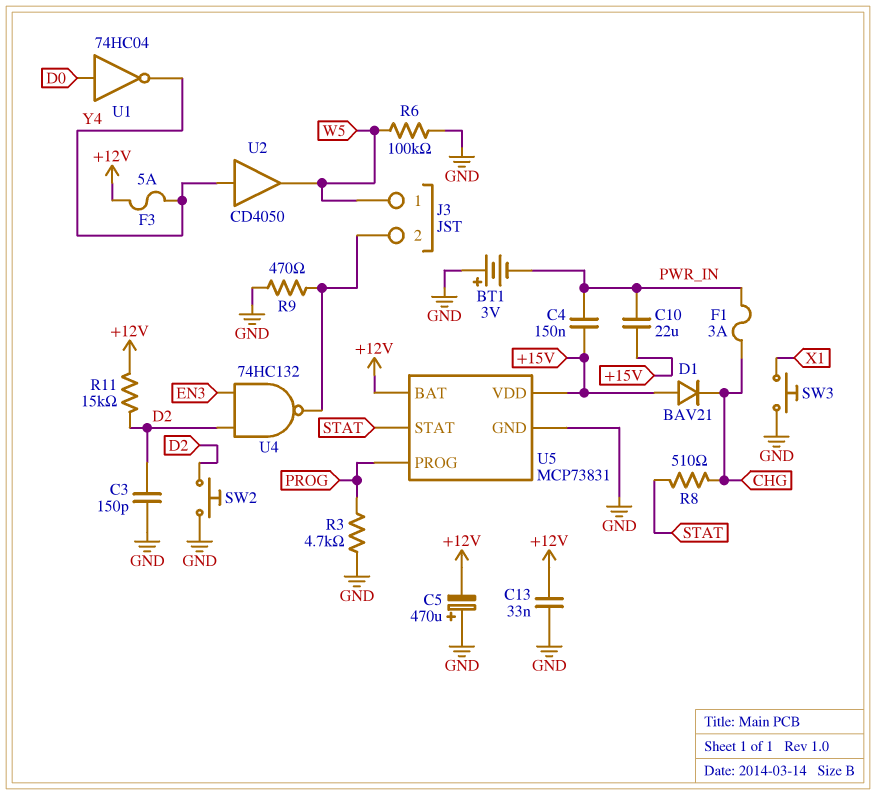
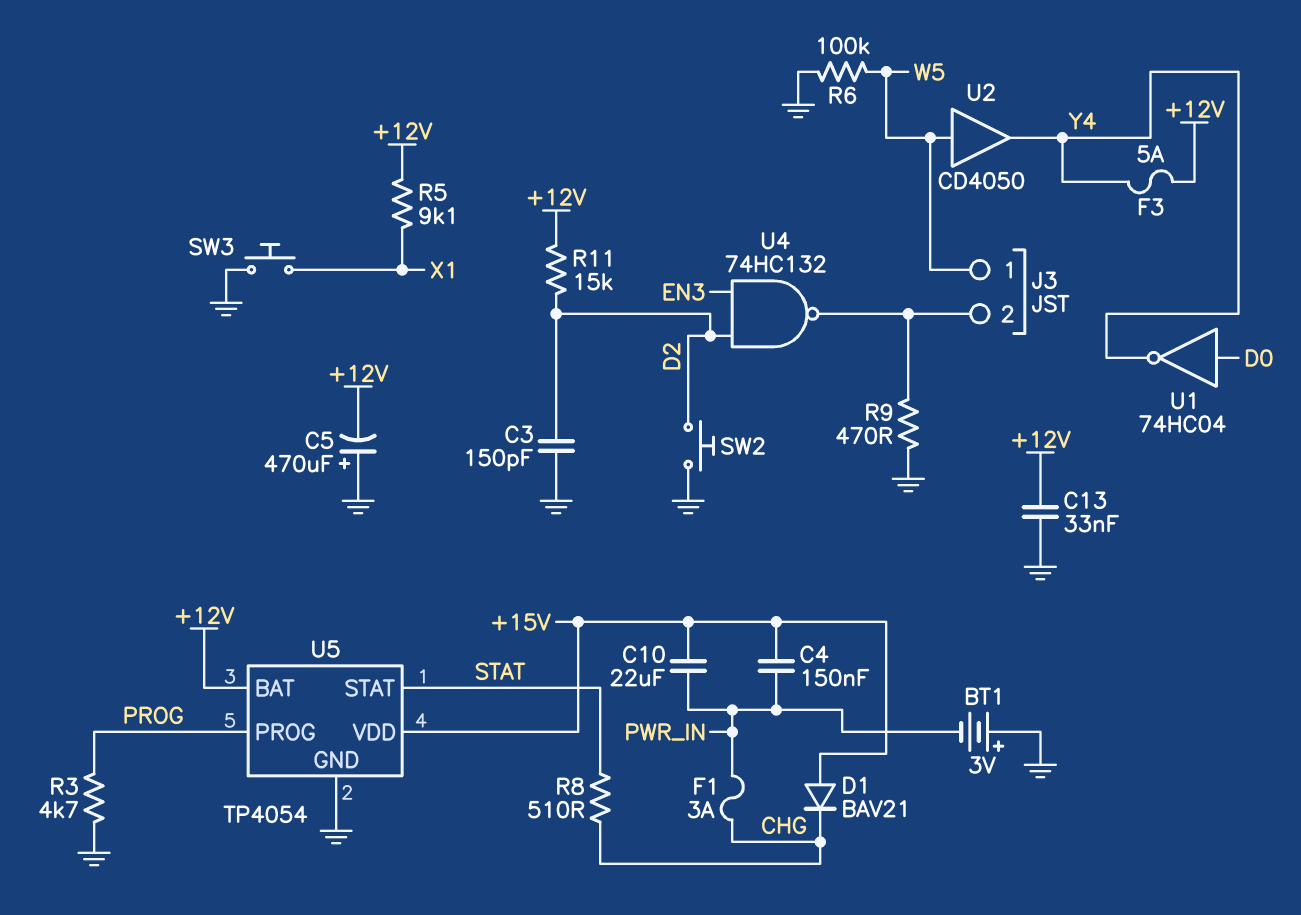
R5: none -> 9.1k (+12V, X1)
U2: buffer CD4050 (in Y4, out W5) -> buffer CD4050 (in W5, out Y4)
U5: MCP73831 -> TP4054

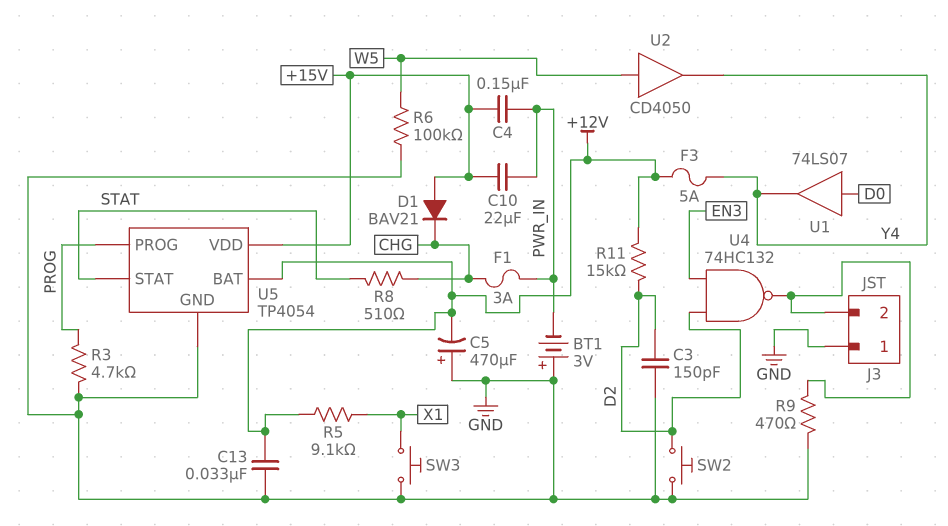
J3 pin 1: W5 -> GND
U1: NOT 74HC04 (in D0, out Y4) -> buffer 74LS07 (in D0, out Y4)

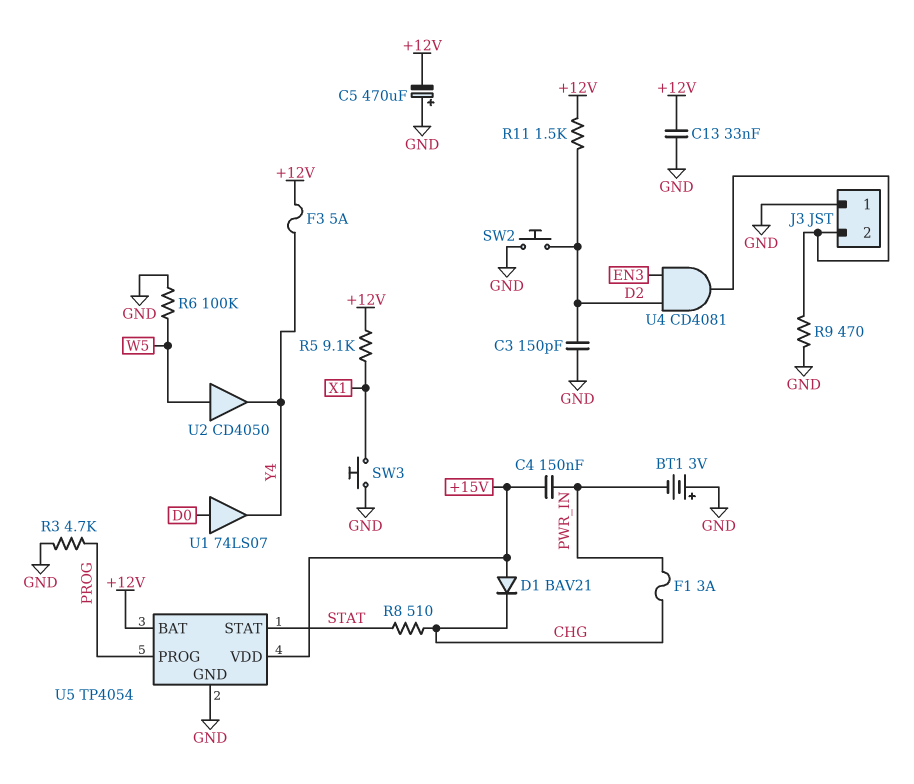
C10: 22uF (+15V, PWR_IN) -> none
R11: 15k (+12V, D2) -> 1.5k (+12V, D2)
U4: NAND 74HC132 (in D2, in EN3, out J3/2) -> AND CD4081 (in D2, in EN3, out J3/2)

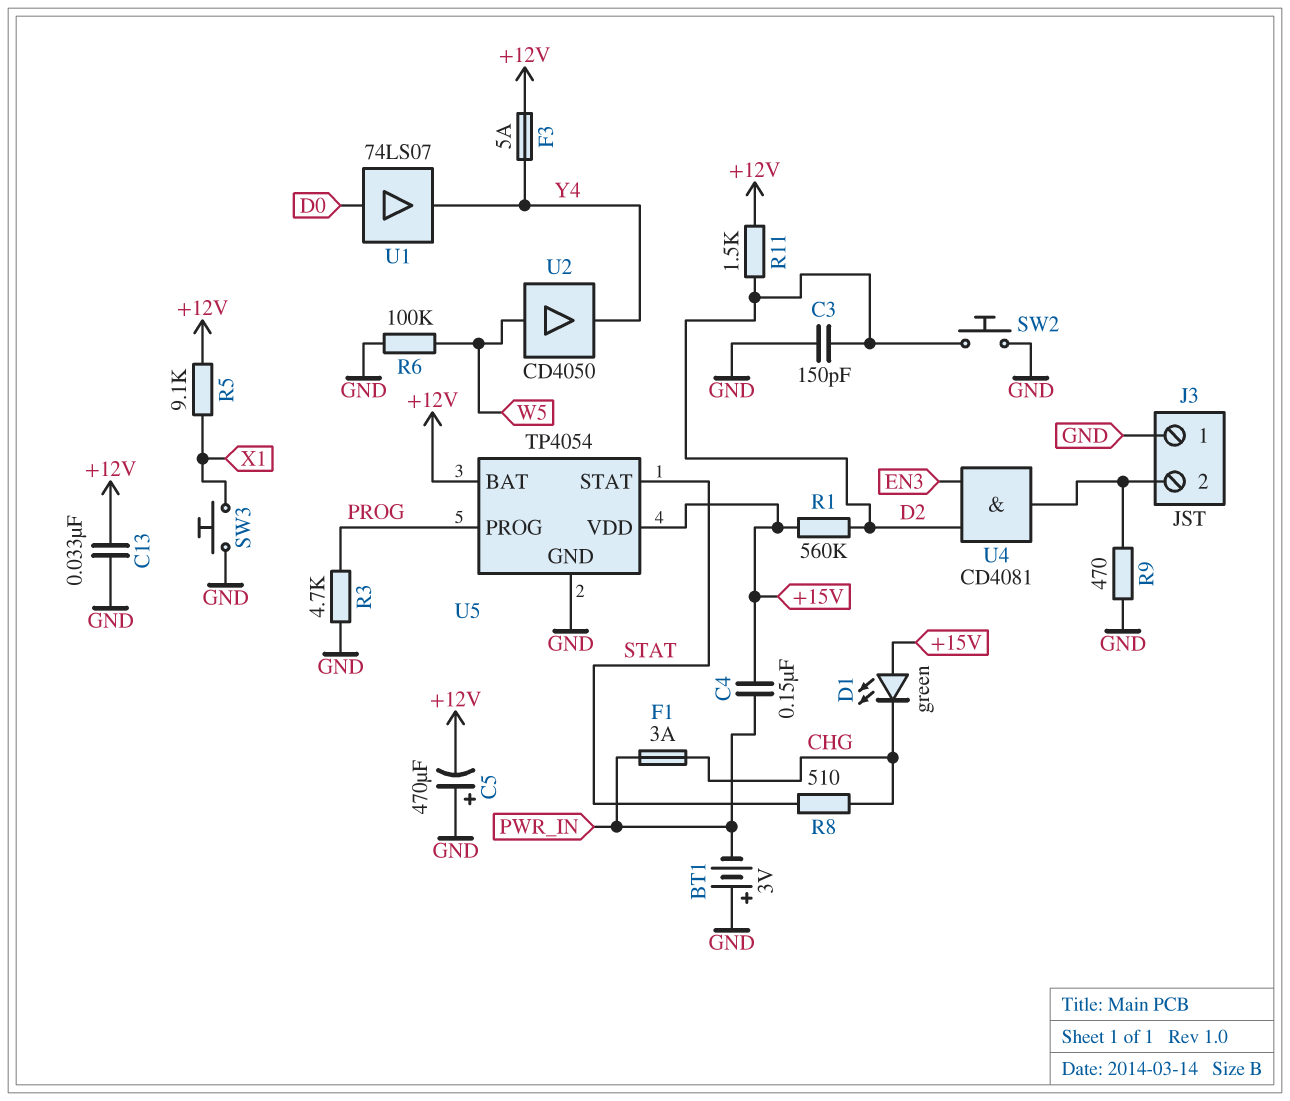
D1: diode BAV21 (A +15V, K CHG) -> LED green (A +15V, K CHG)
R1: none -> 560k (+15V, D2)

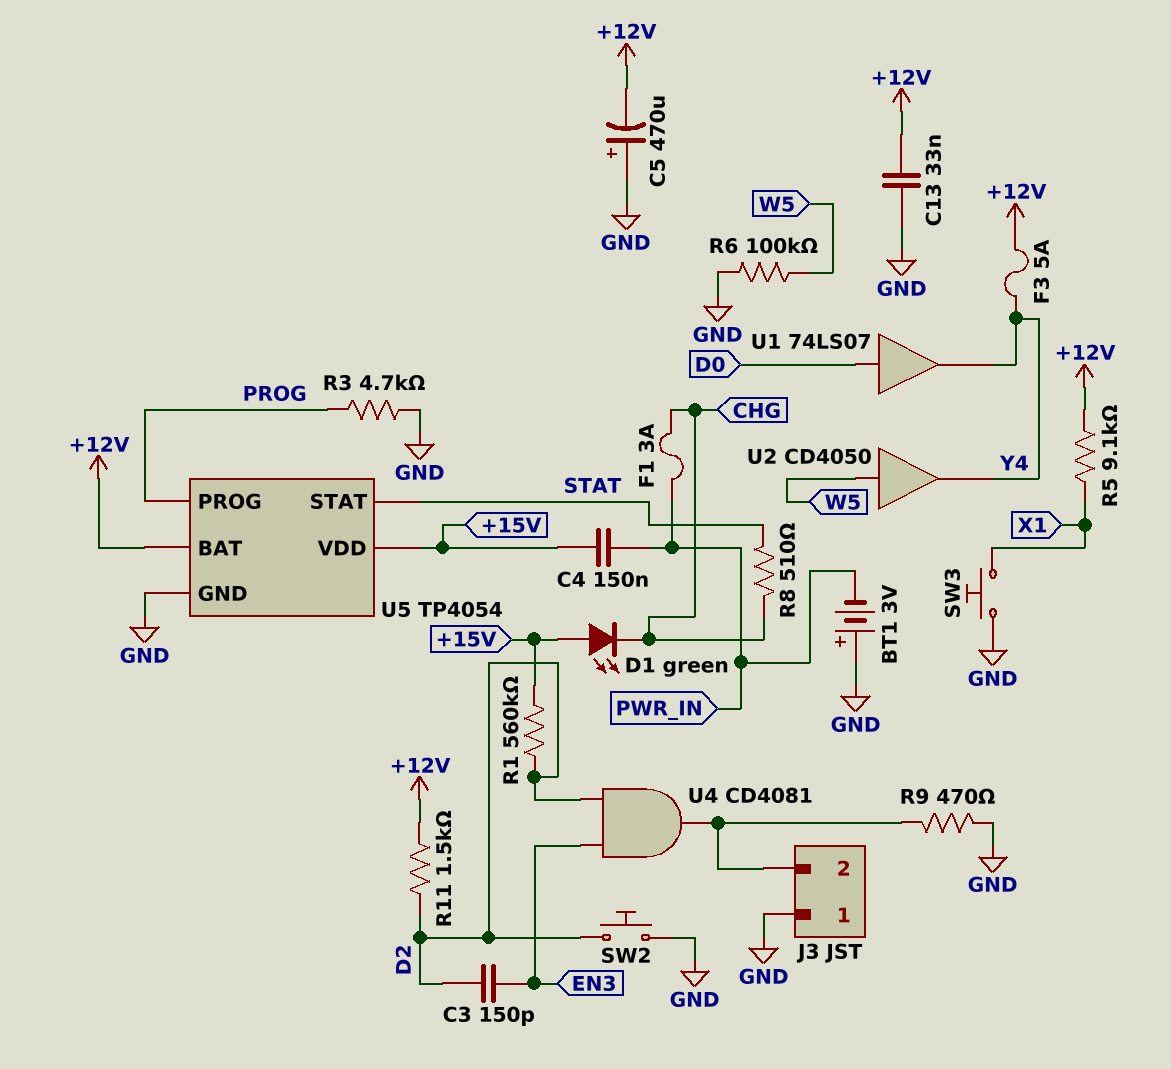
C3: 150pF (D2, GND) -> 150pF (D2, EN3)

